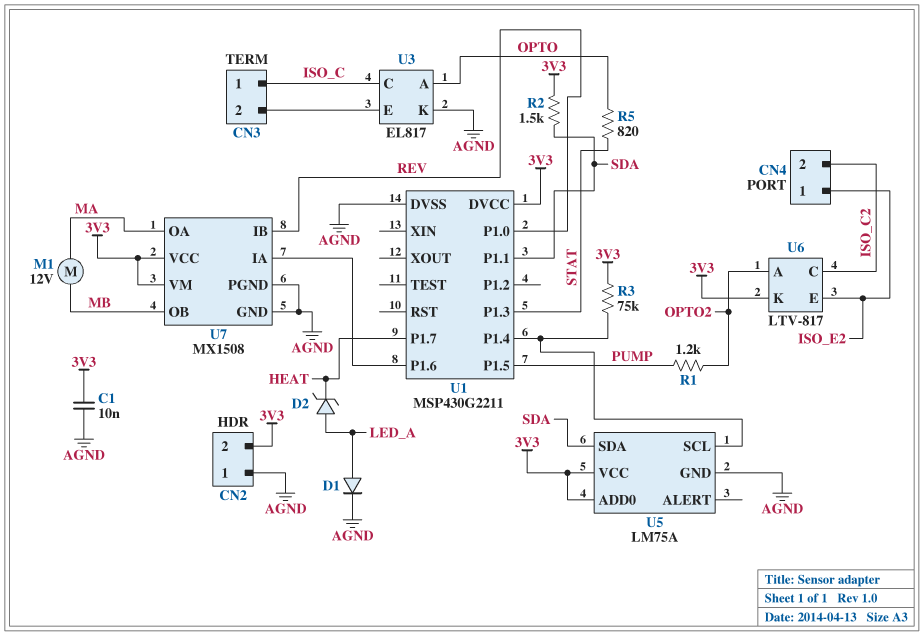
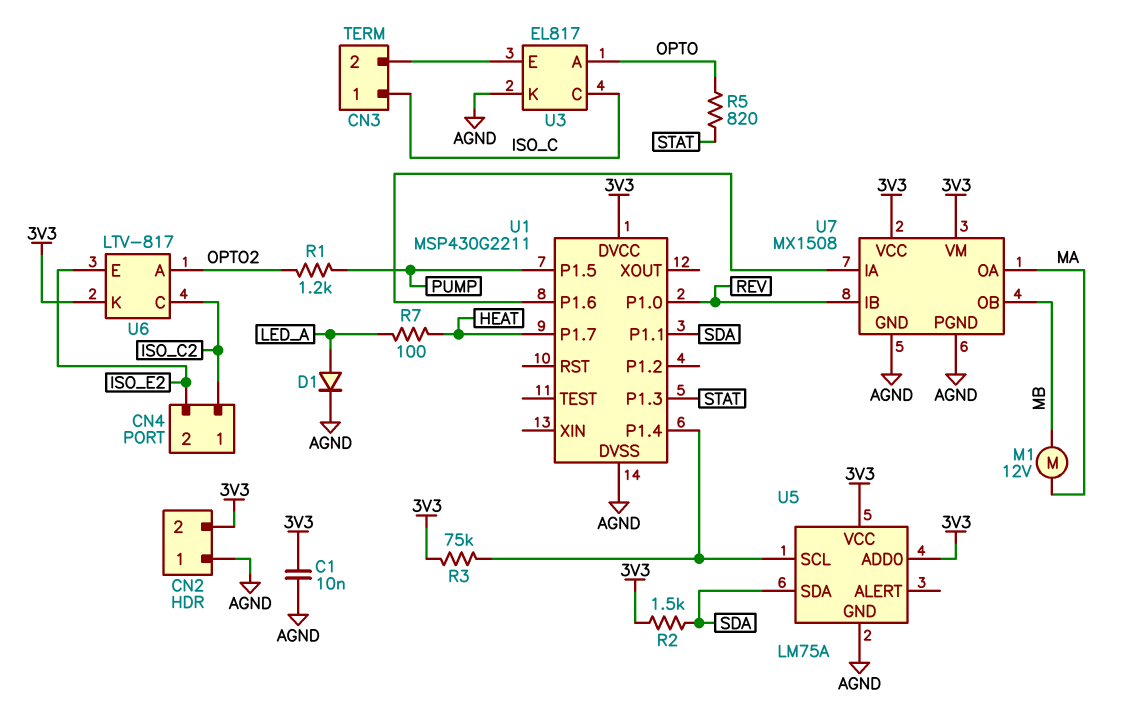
CN4 pin 1: ISO_E2 -> ISO_C2
CN4 pin 2: ISO_C2 -> ISO_E2
D2: zener (A LED_A, K HEAT) -> none
R7: none -> 100 (HEAT, LED_A)

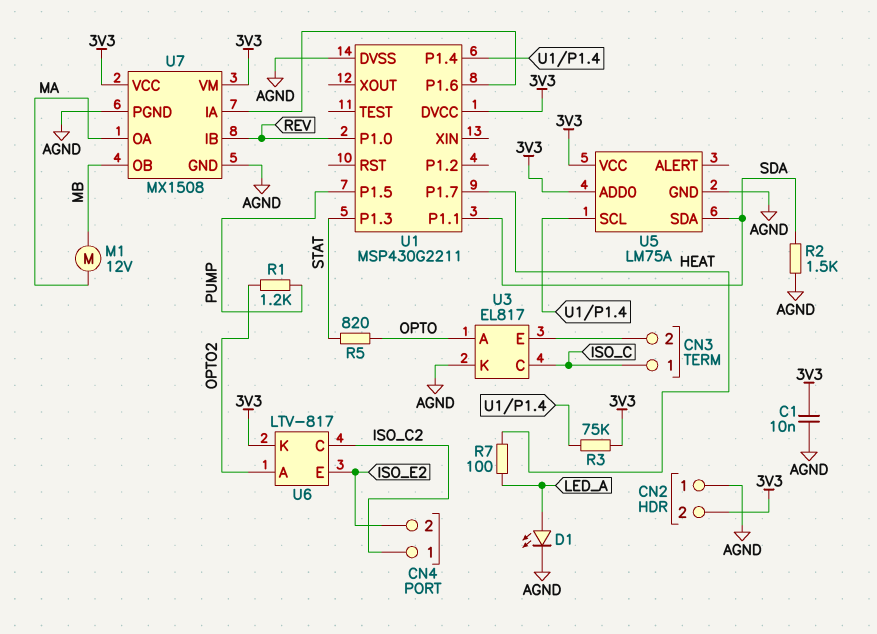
D1: diode (A LED_A, K AGND) -> LED (A LED_A, K AGND)
R2: 1.5k (3V3, SDA) -> 1.5k (AGND, SDA)

